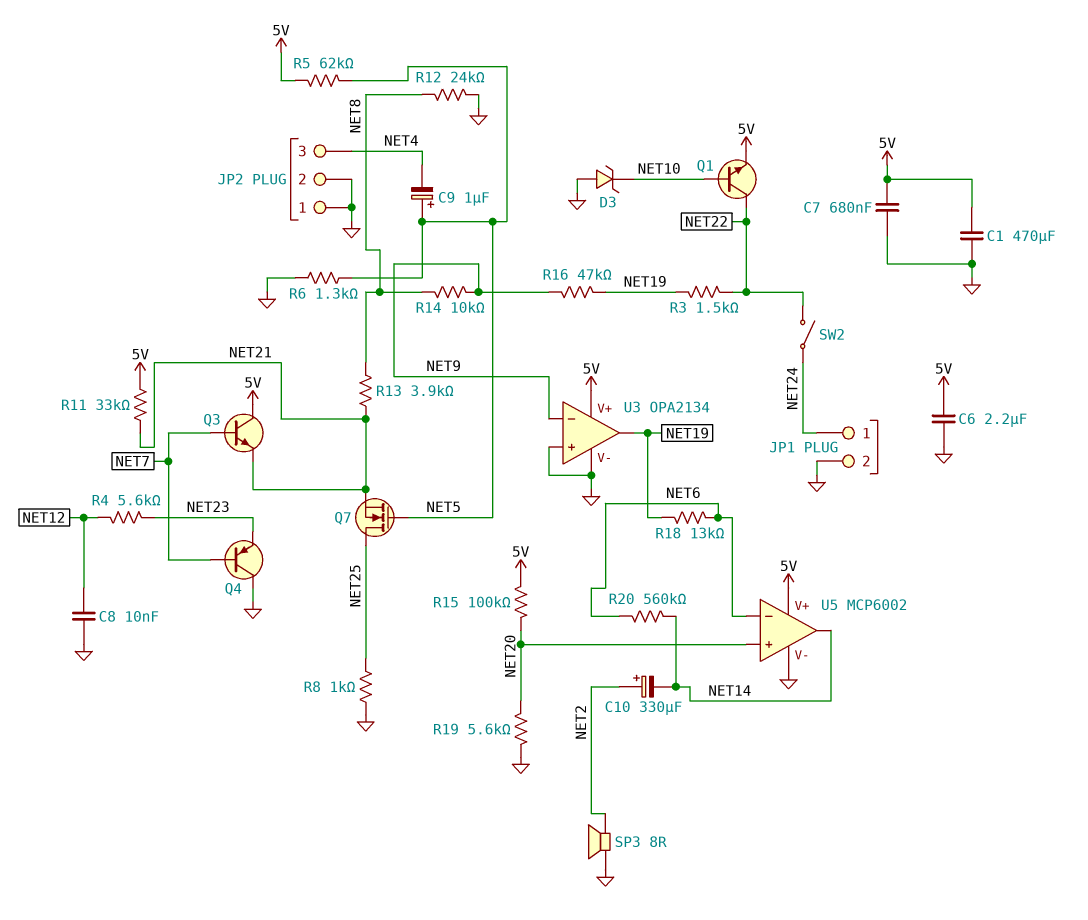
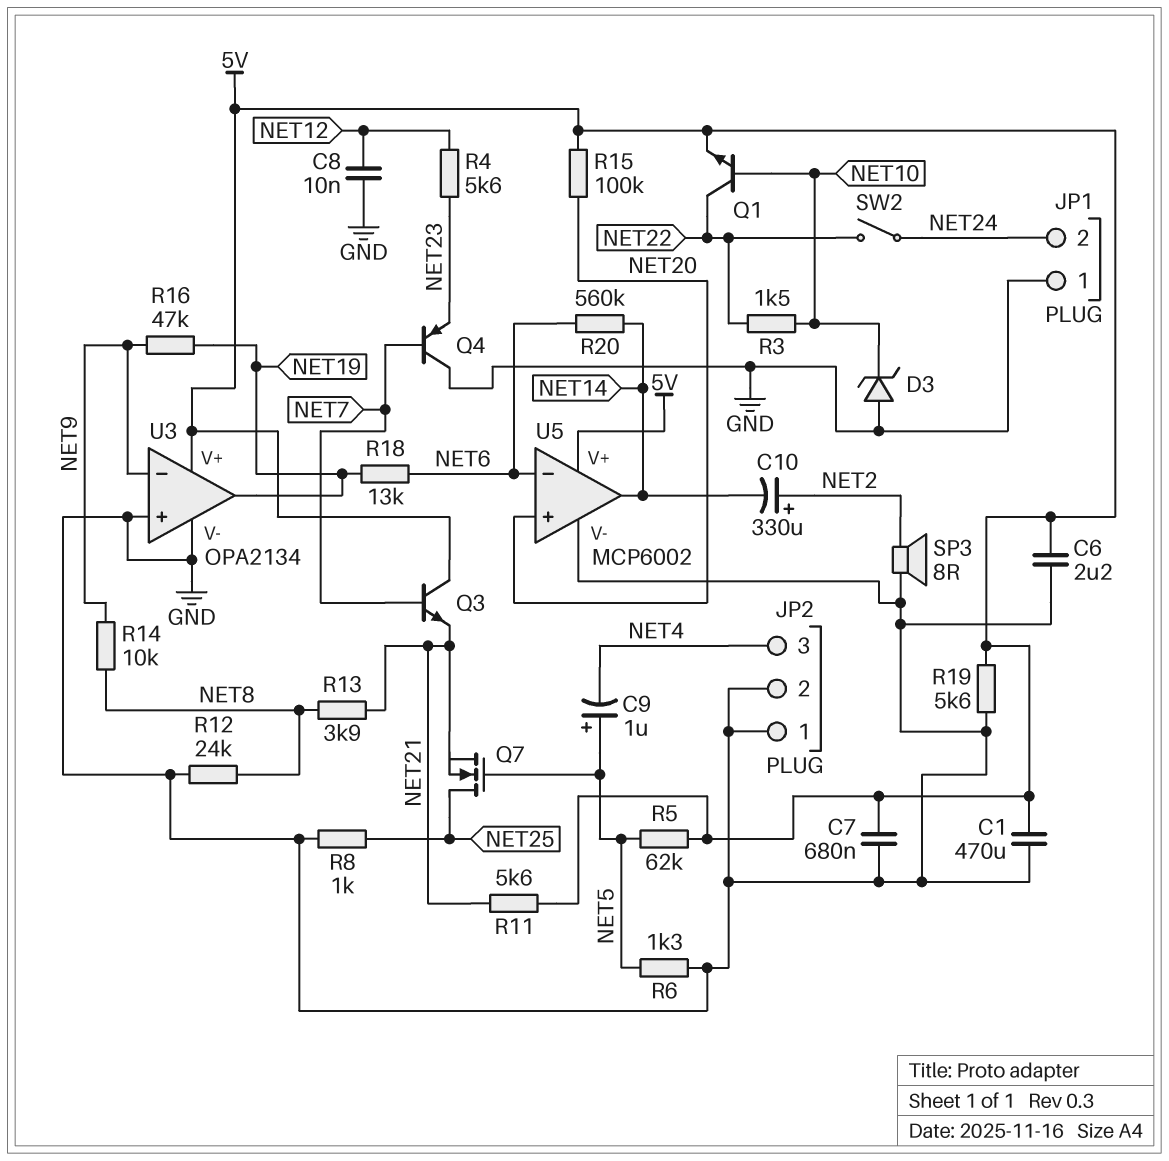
JP1 pin 1: NET24 -> GND
JP1 pin 2: GND -> NET24
R3: 1.5k (NET19, NET22) -> 1.5k (NET10, NET22)
R11: 33k (5V, NET21) -> 5.6k (5V, NET21)
R19: 5.6k (GND, NET20) -> 5.6k (5V, GND)

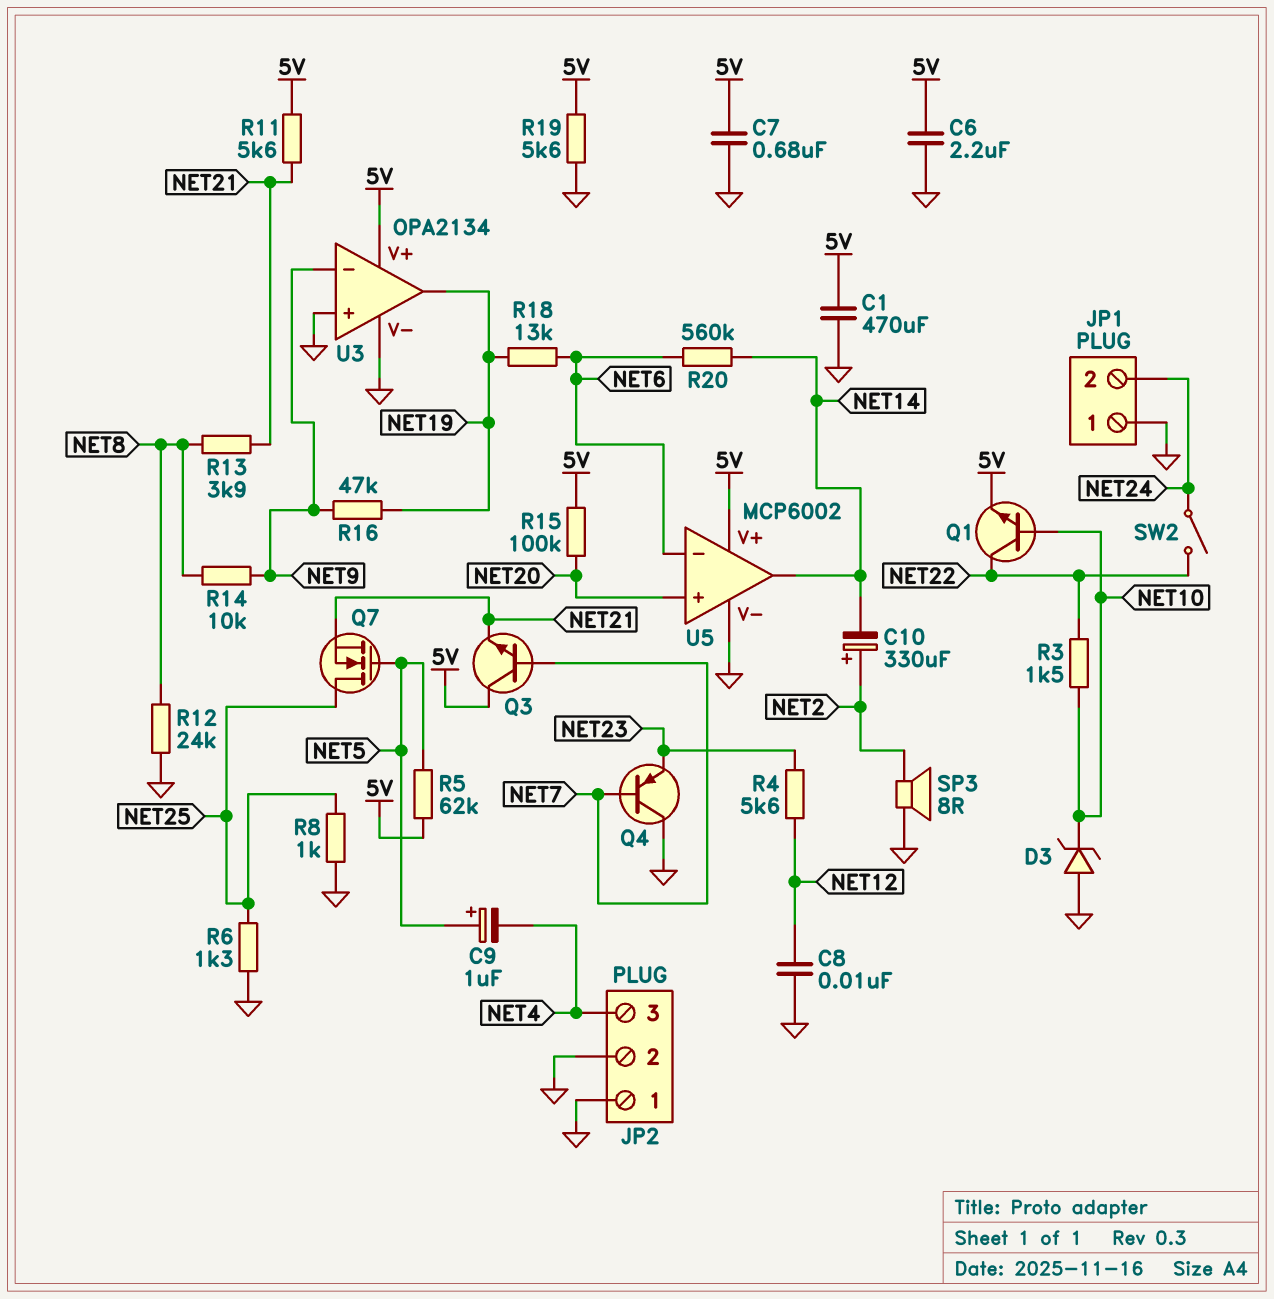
R6: 1.3k (GND, NET5) -> 1.3k (GND, NET25)

